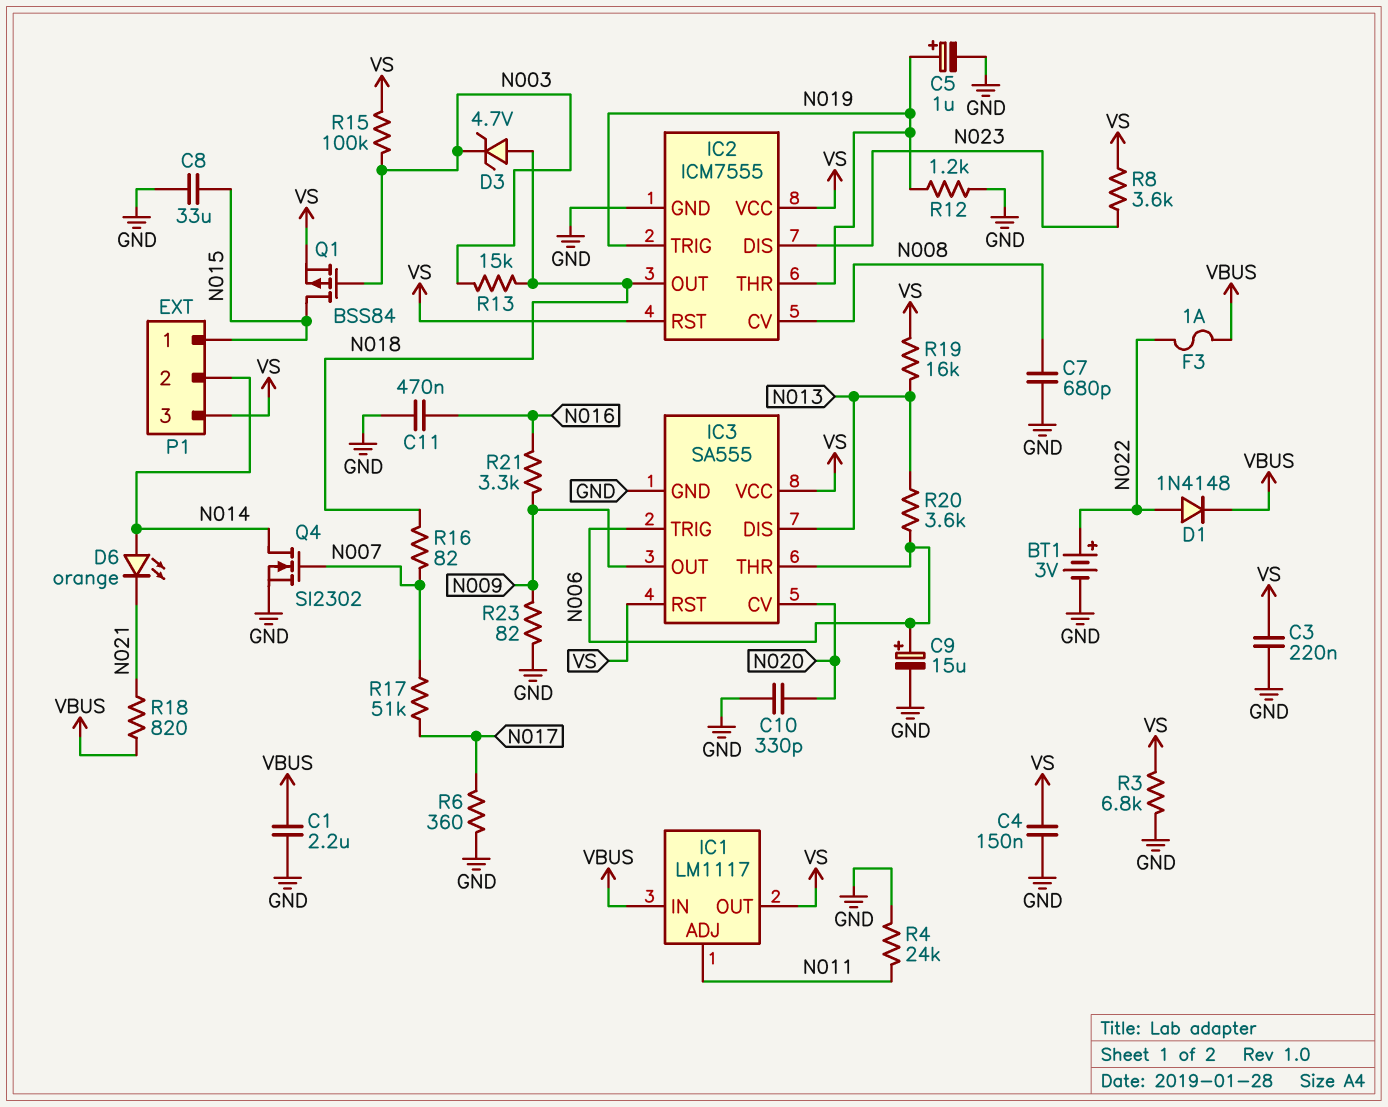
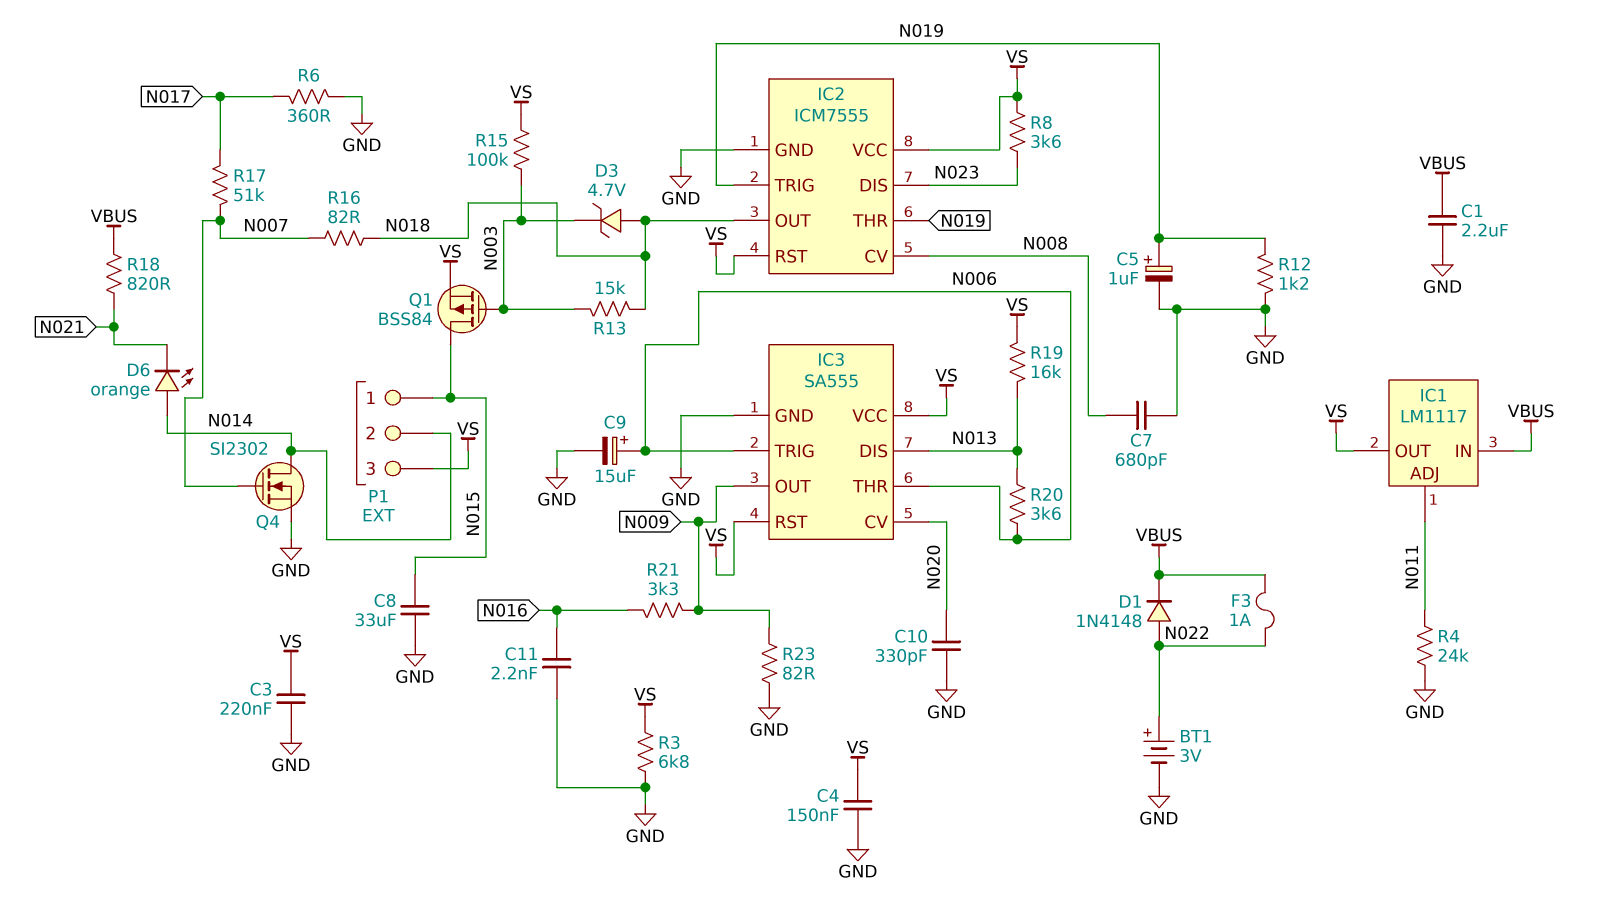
C11: 470nF (GND, N016) -> 2.2nF (GND, N016)

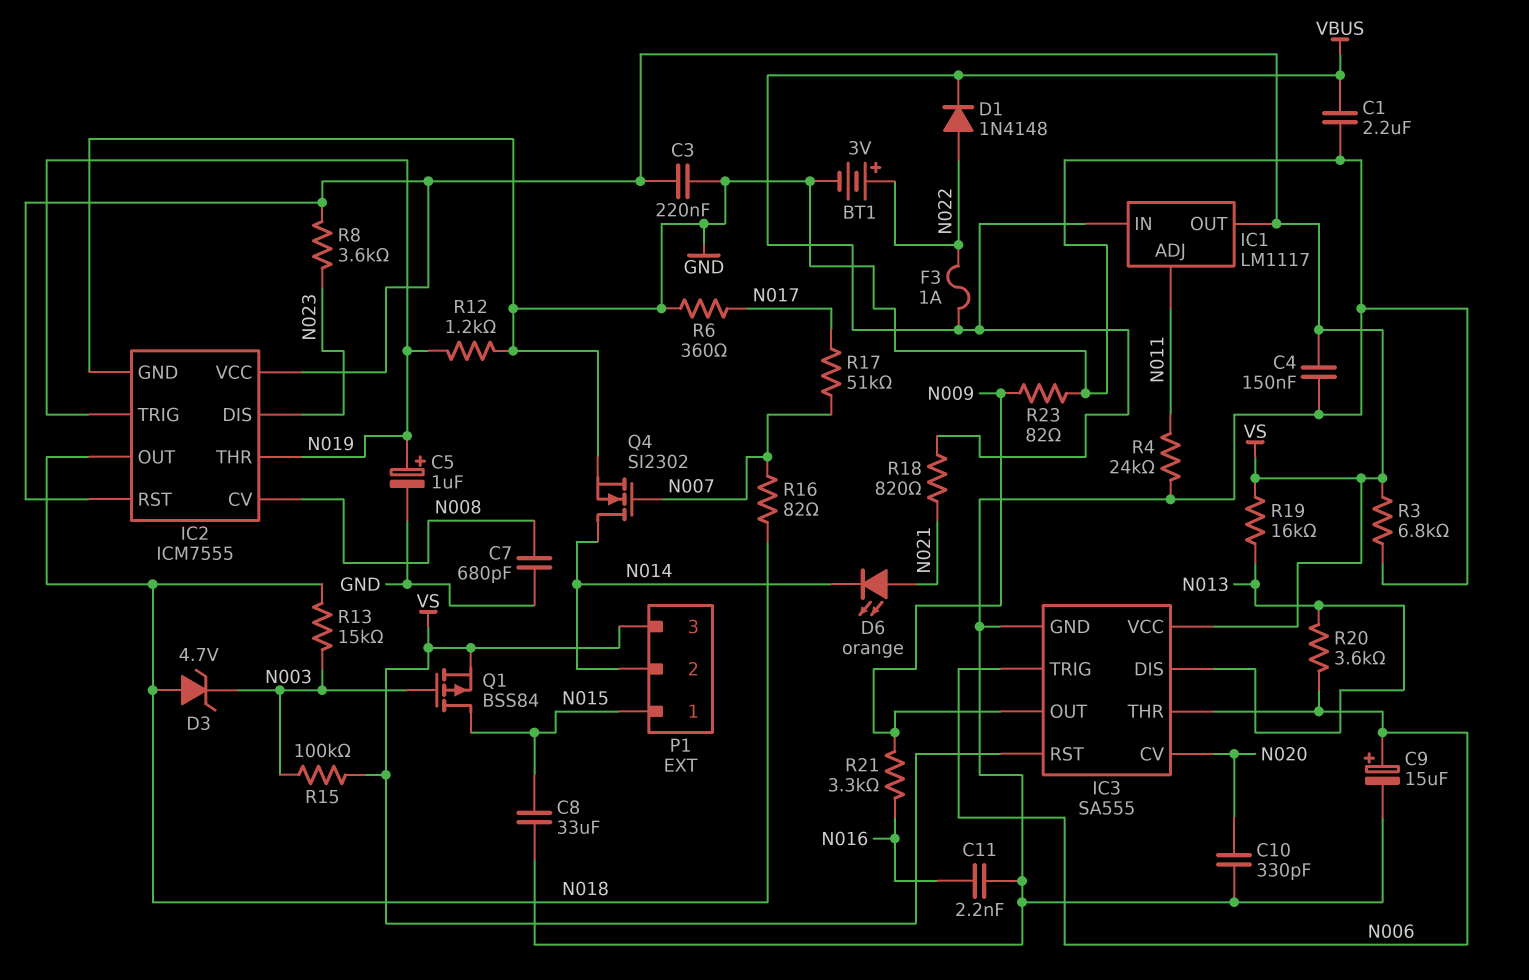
D6: LED orange (A N014, K N021) -> LED orange (A N021, K N014)

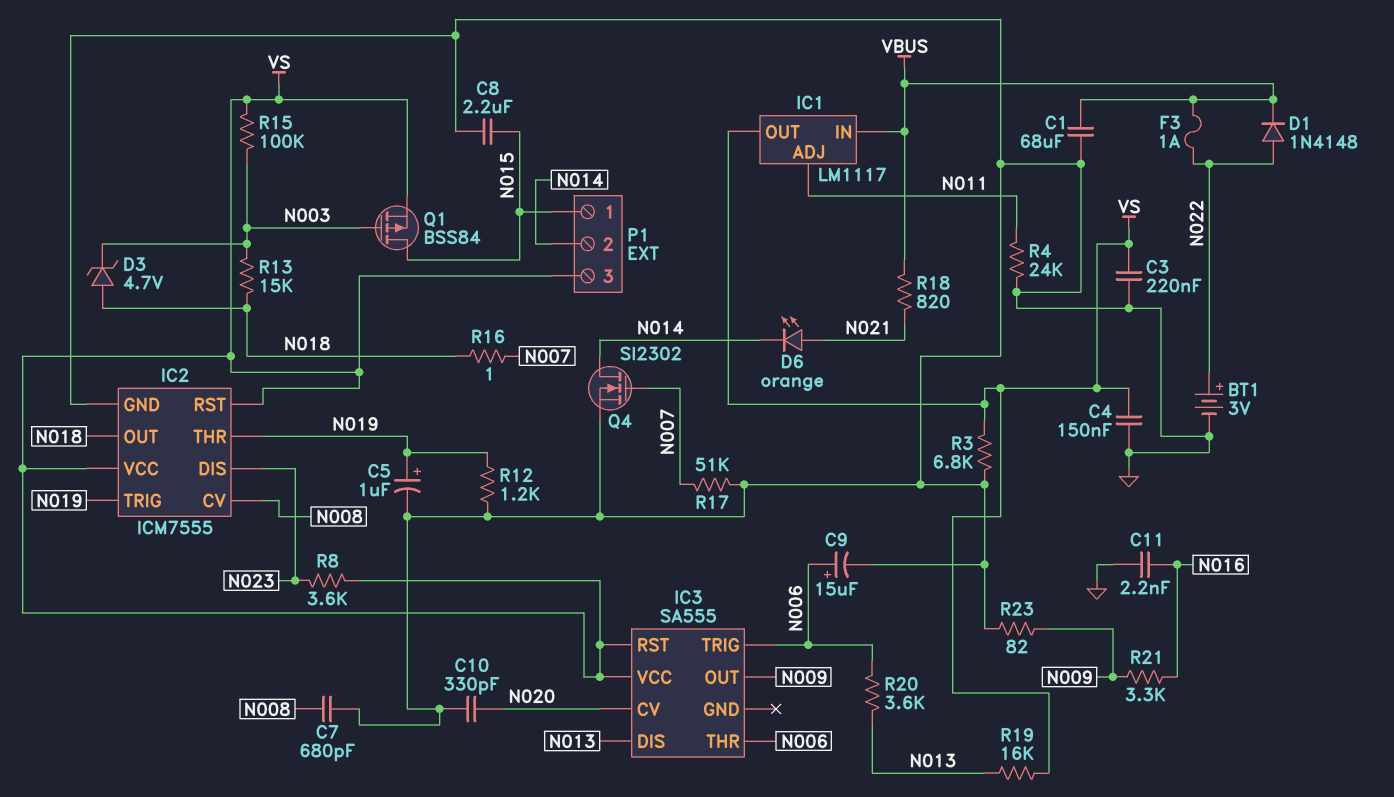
C1: 2.2uF (GND, VBUS) -> 68uF (GND, VBUS)
C8: 33uF (GND, N015) -> 2.2uF (GND, N015)
IC3 pin GND: GND -> none
R6: 360 (GND, N017) -> none
R16: 82 (N007, N018) -> 1 (N007, N018)
R17: 51k (N007, N017) -> 51k (GND, N007)

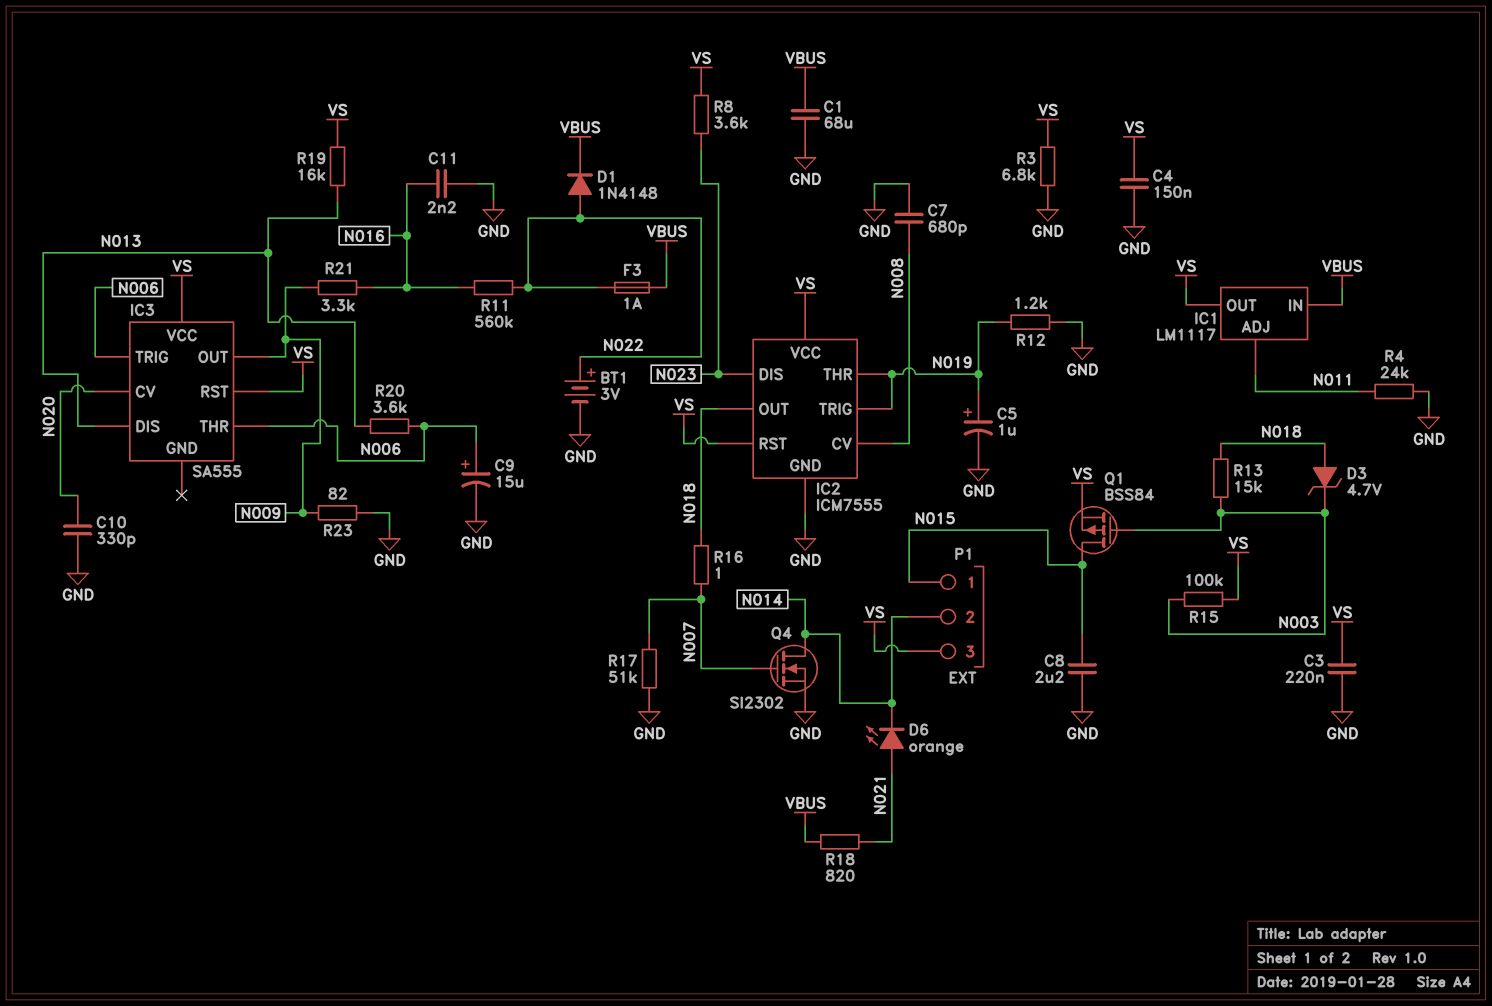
R11: none -> 560k (N016, N022)

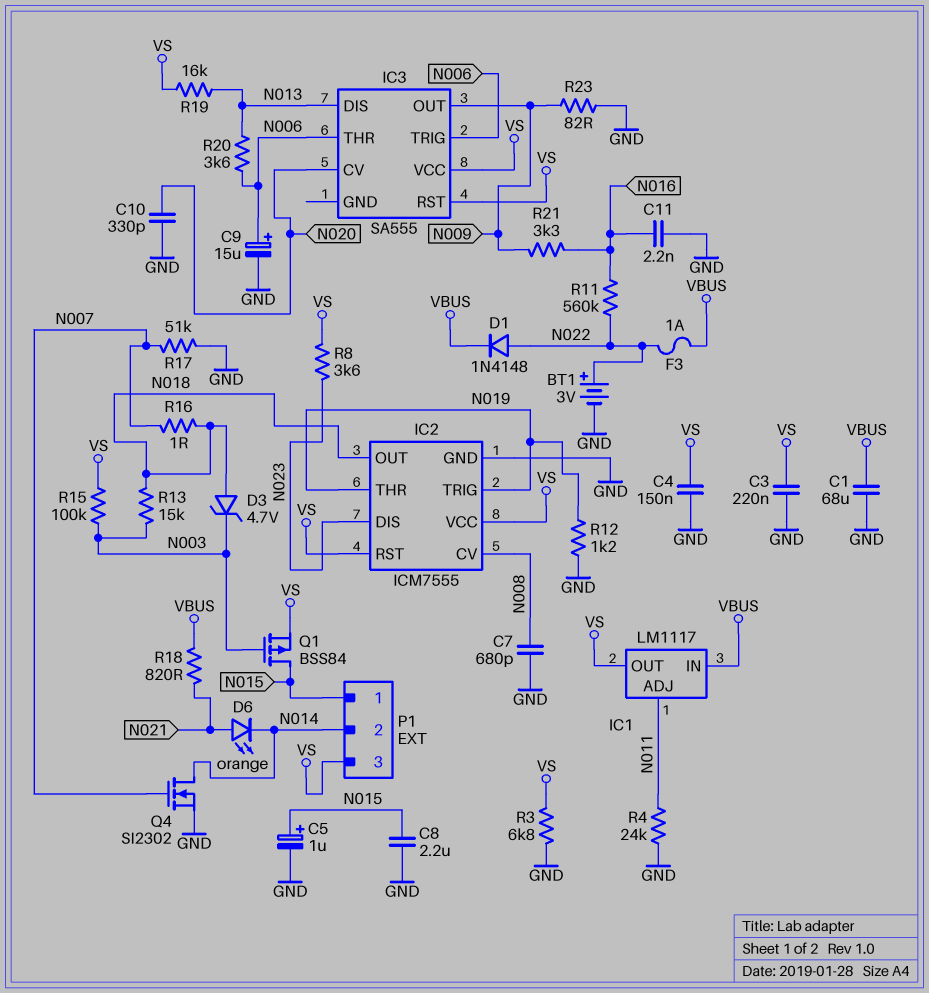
C5: 1uF (plus N019, minus GND) -> 1uF (plus N015, minus GND)

